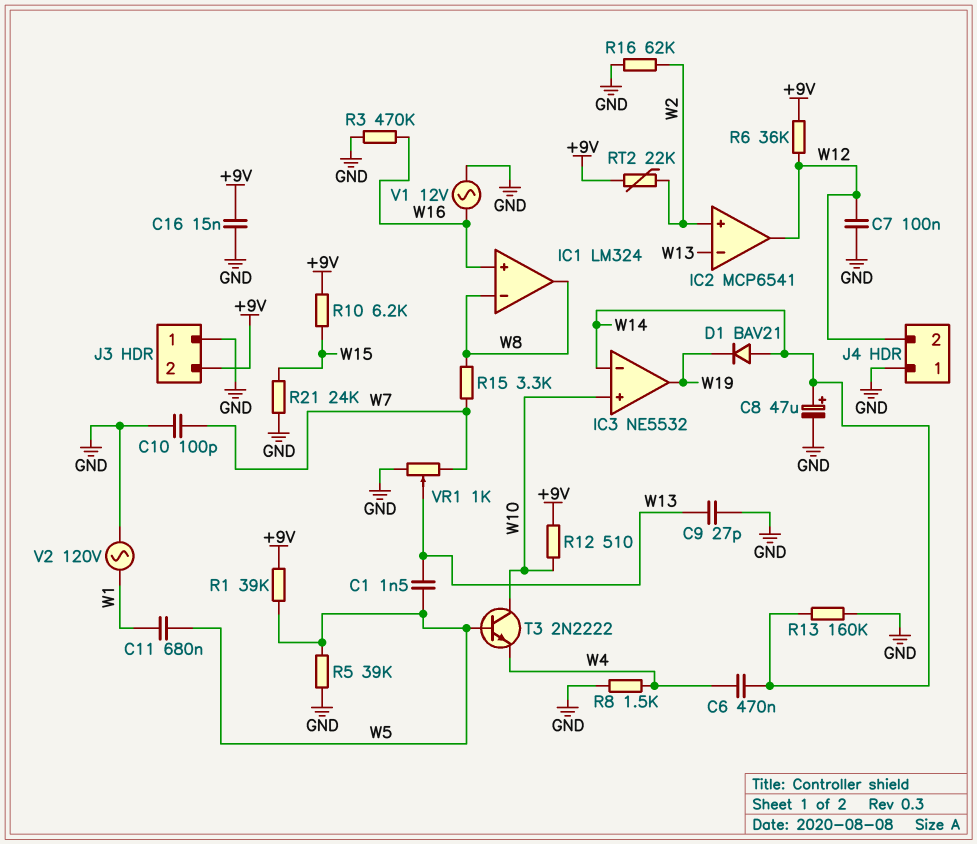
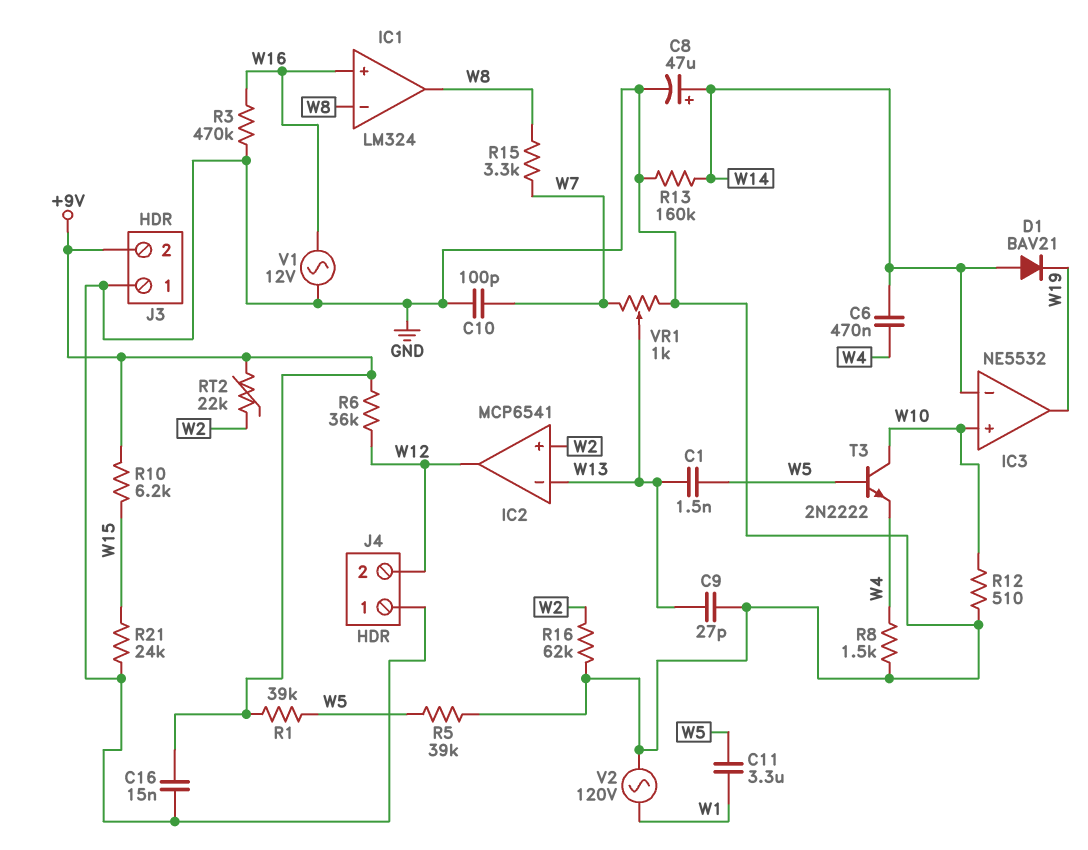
C7: 100nF (GND, W12) -> none
C11: 680nF (W1, W5) -> 3.3uF (W1, W5)
R12: 510 (+9V, W10) -> 510 (GND, W10)

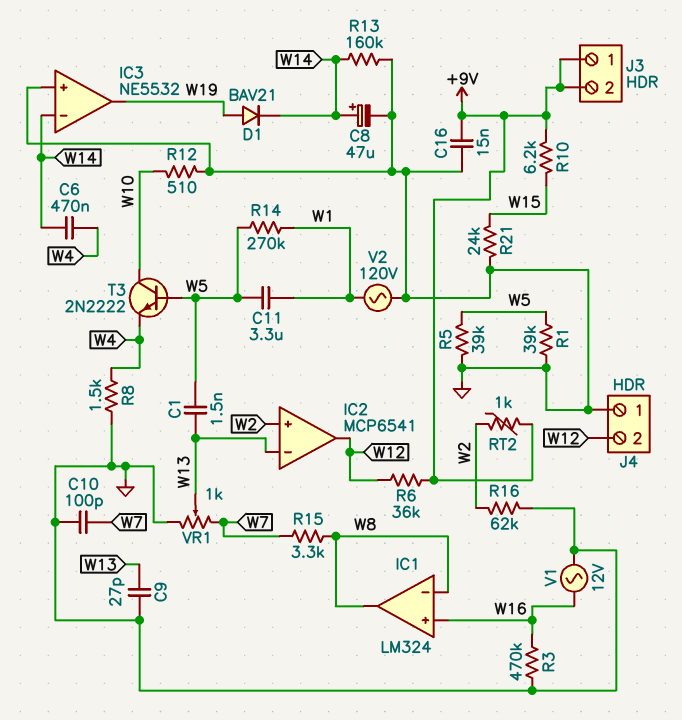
D1: diode BAV21 (A W14, K W19) -> diode BAV21 (A W19, K W14)
IC3 pin in+: W10 -> GND
J3 pin 1: GND -> +9V
R1: 39k (+9V, W5) -> 39k (GND, W5)
R14: none -> 270k (W1, W5)
RT2: 22k (+9V, W2) -> 1k (+9V, W2)

